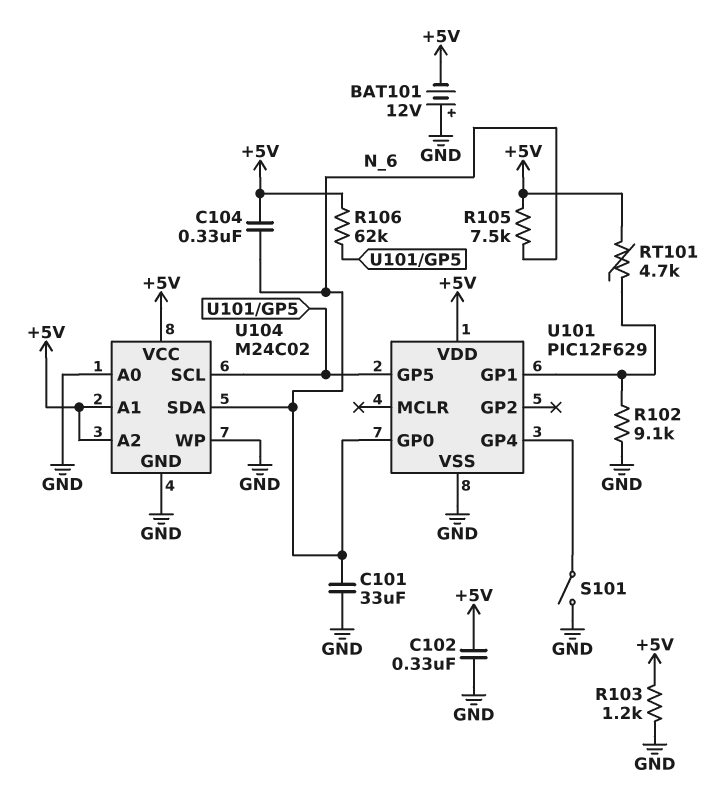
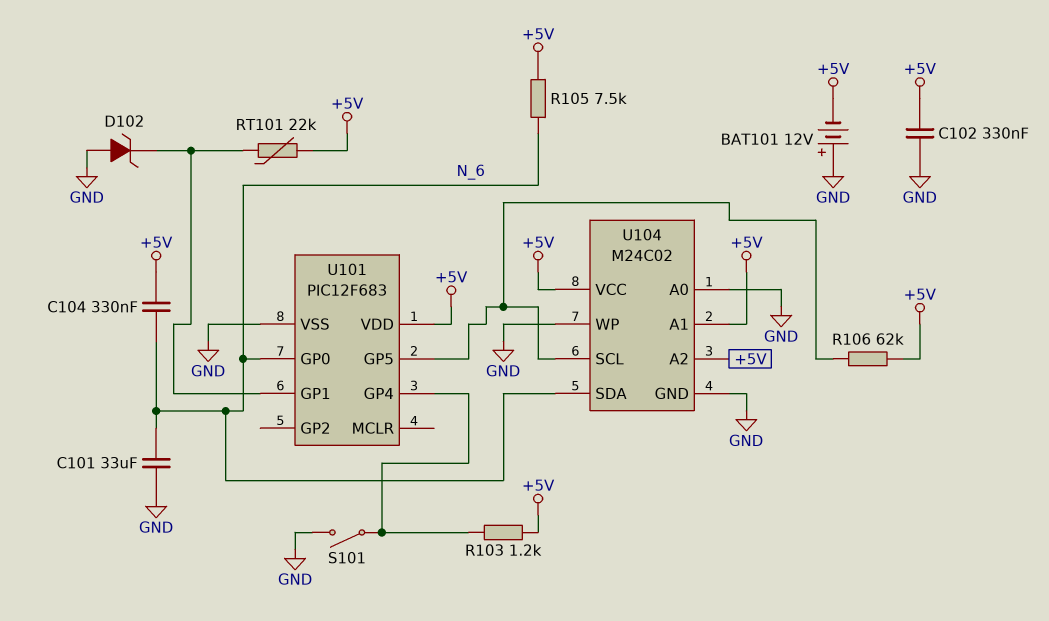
D102: none -> zener (A GND, K U101/GP1)
R102: 9.1k (GND, U101/GP1) -> none
R103: 1.2k (+5V, GND) -> 1.2k (+5V, U101/GP4)
RT101: 4.7k (+5V, U101/GP1) -> 22k (+5V, U101/GP1)
U101: PIC12F629 -> PIC12F683

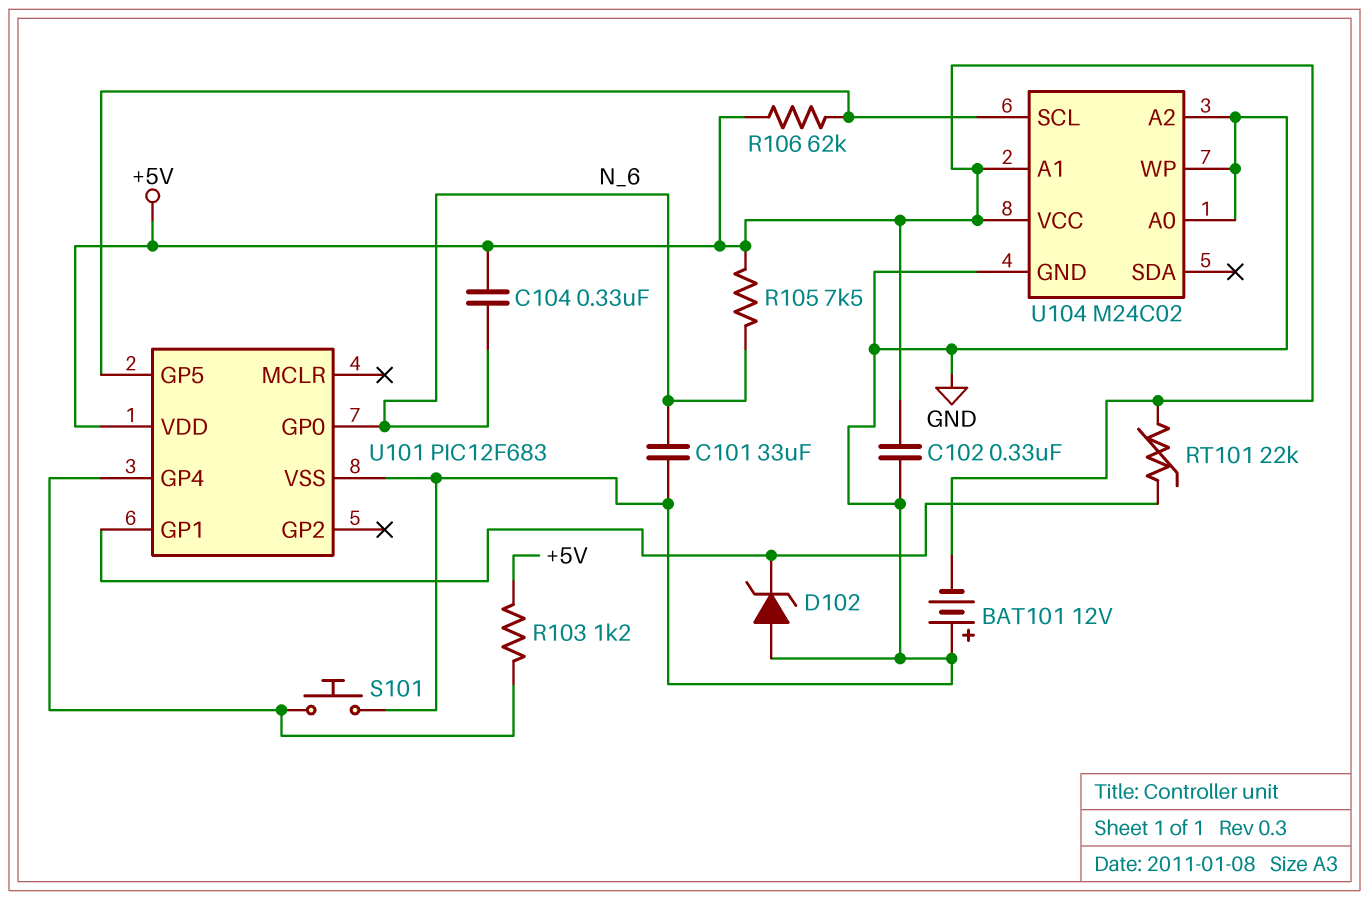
S101: switch (GND, U101/GP4) -> button (GND, U101/GP4)
U104 pin A2: +5V -> GND
U104 pin SDA: N_6 -> none

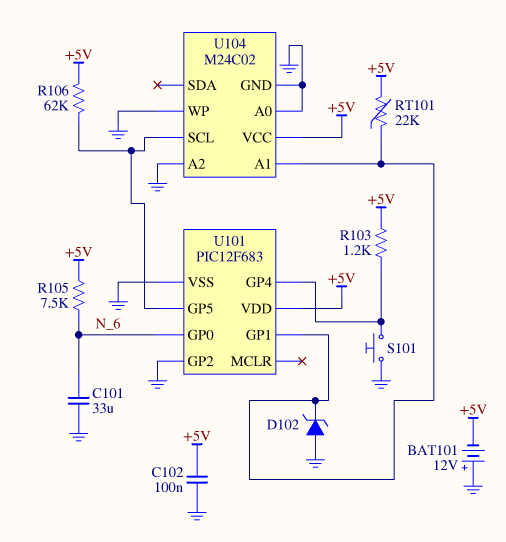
C102: 330nF (+5V, GND) -> 100nF (+5V, GND)
C104: 330nF (+5V, N_6) -> none
U101 pin GP2: none -> GND
U104 pin A1: +5V -> U101/GP1

